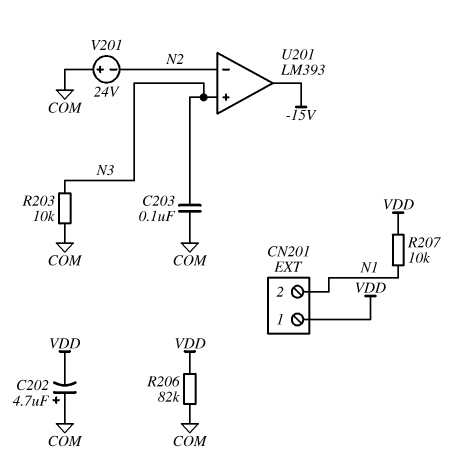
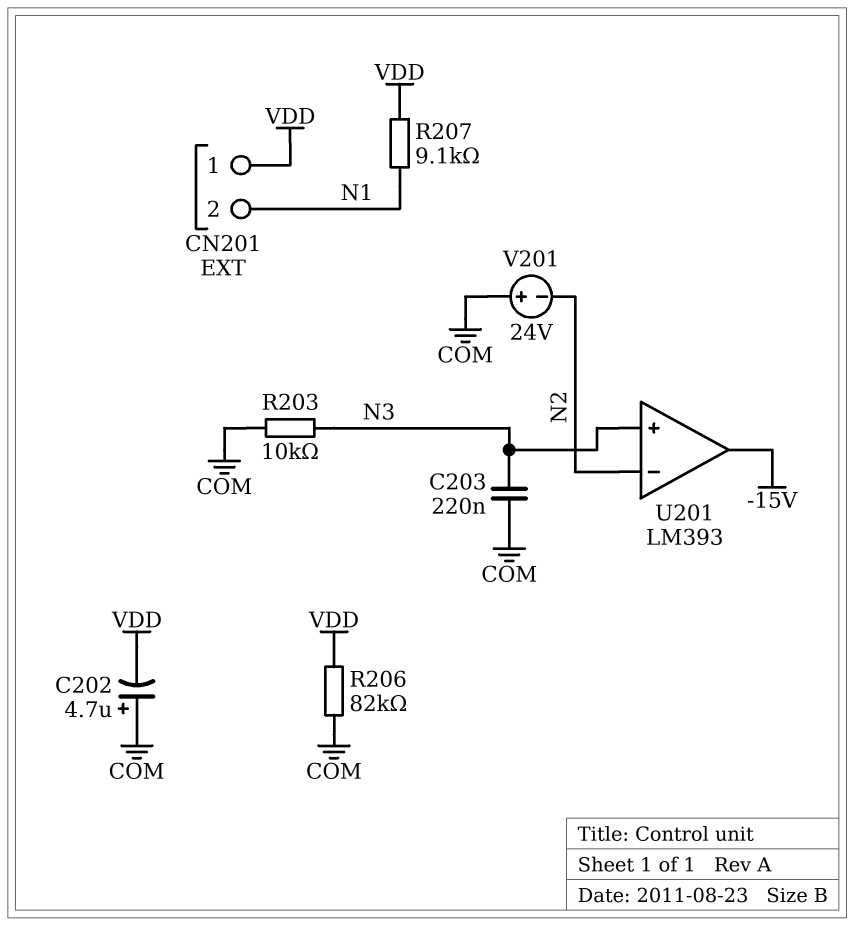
C203: 100nF (COM, N3) -> 220nF (COM, N3)
R207: 10k (N1, VDD) -> 9.1k (N1, VDD)

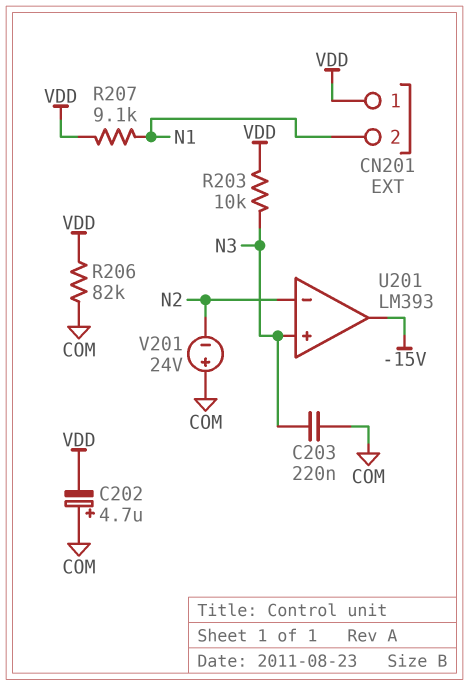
R203: 10k (COM, N3) -> 10k (N3, VDD)

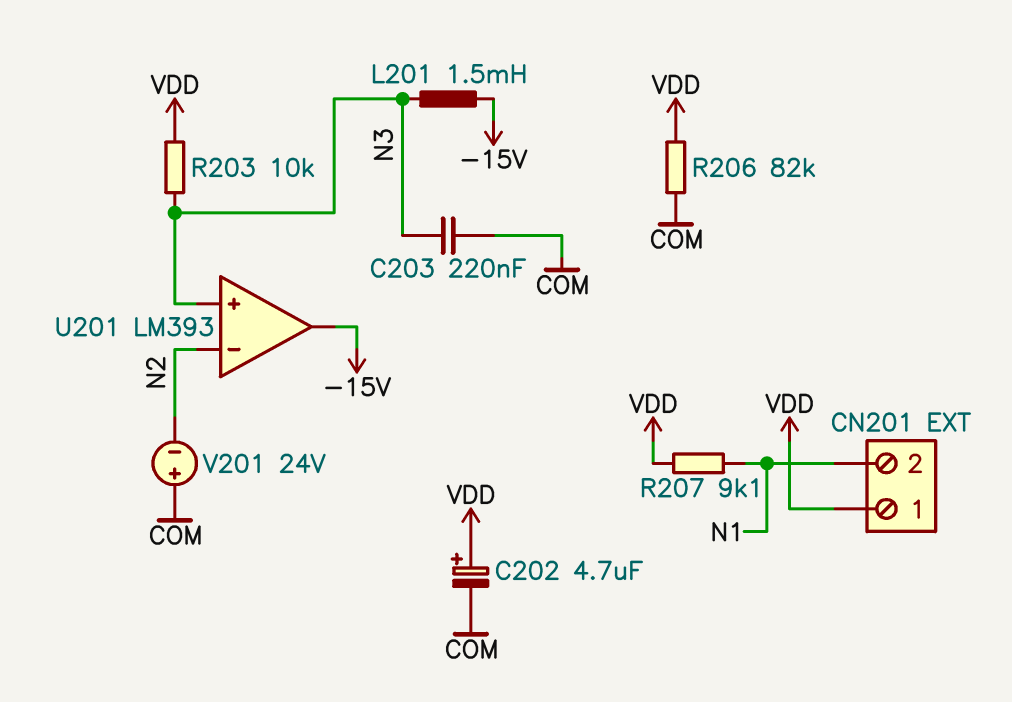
C202: 4.7uF (plus COM, minus VDD) -> 4.7uF (plus VDD, minus COM)
L201: none -> 1.5mH (-15V, N3)

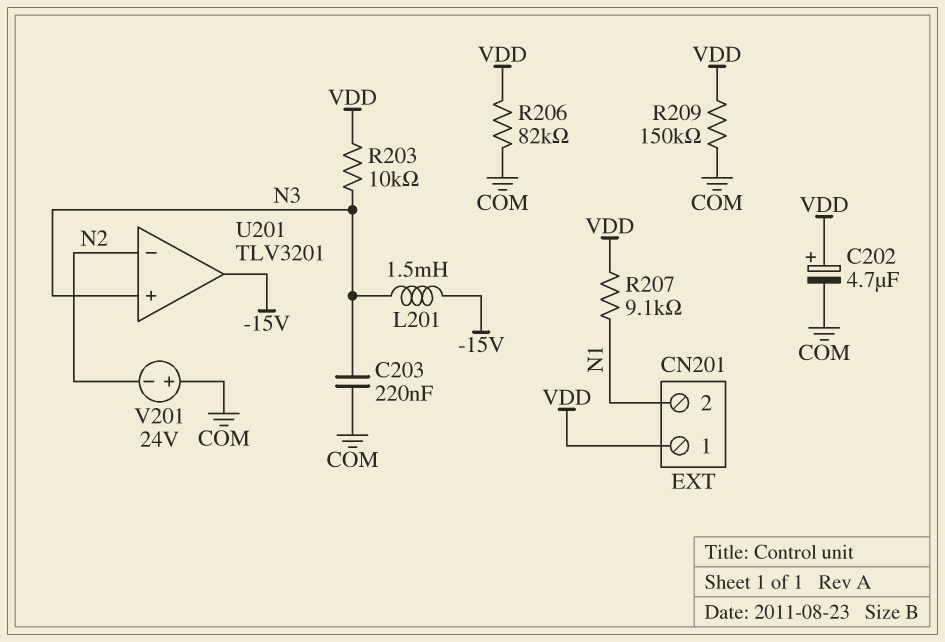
R209: none -> 150k (COM, VDD)
U201: LM393 -> TLV3201

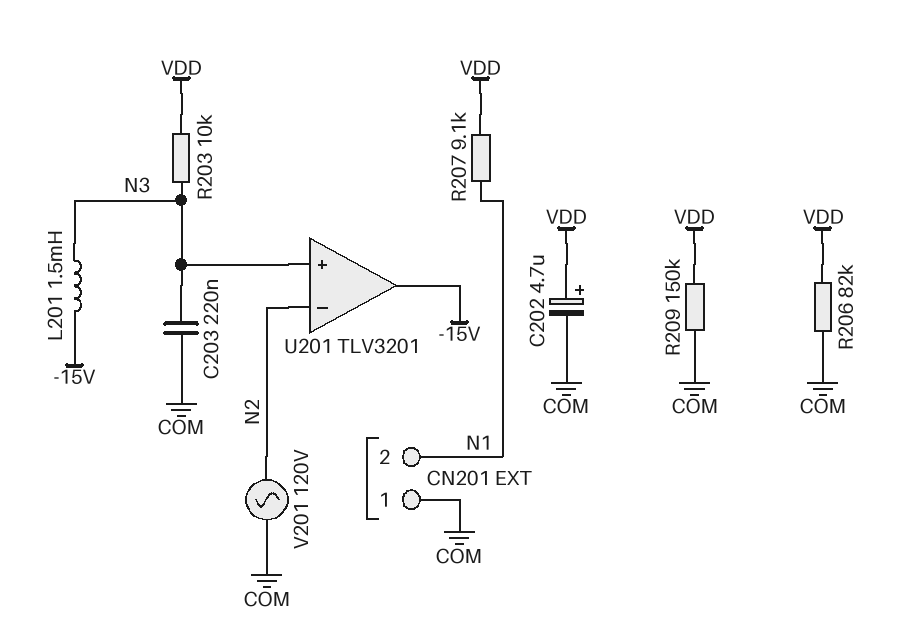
CN201 pin 1: VDD -> COM
V201: 24V (plus COM, minus N2) -> AC 120V (COM, N2)

